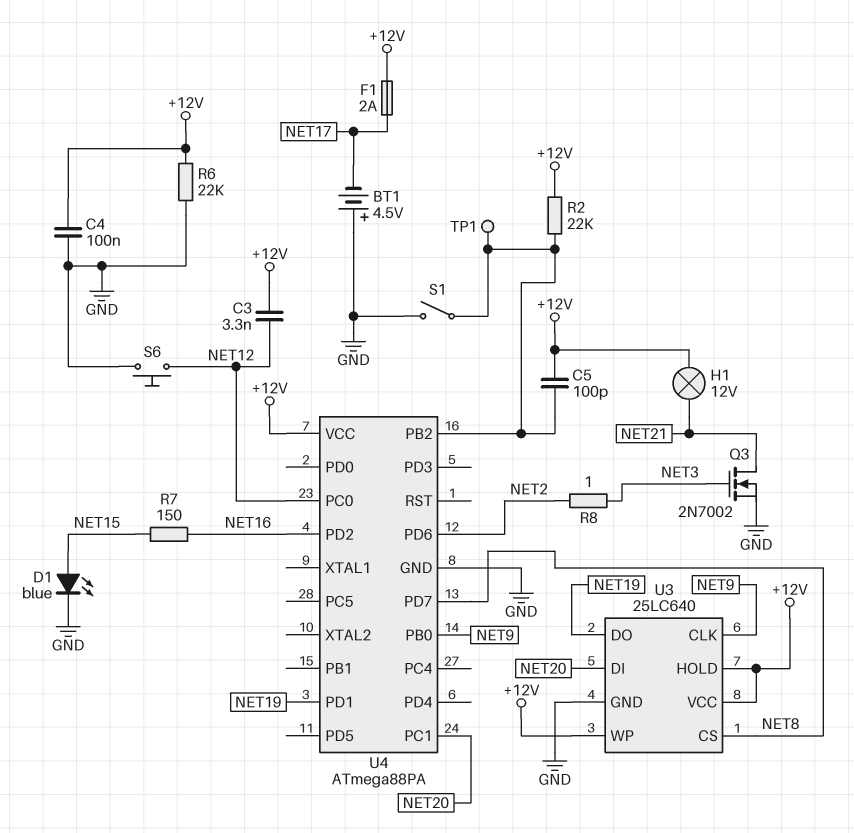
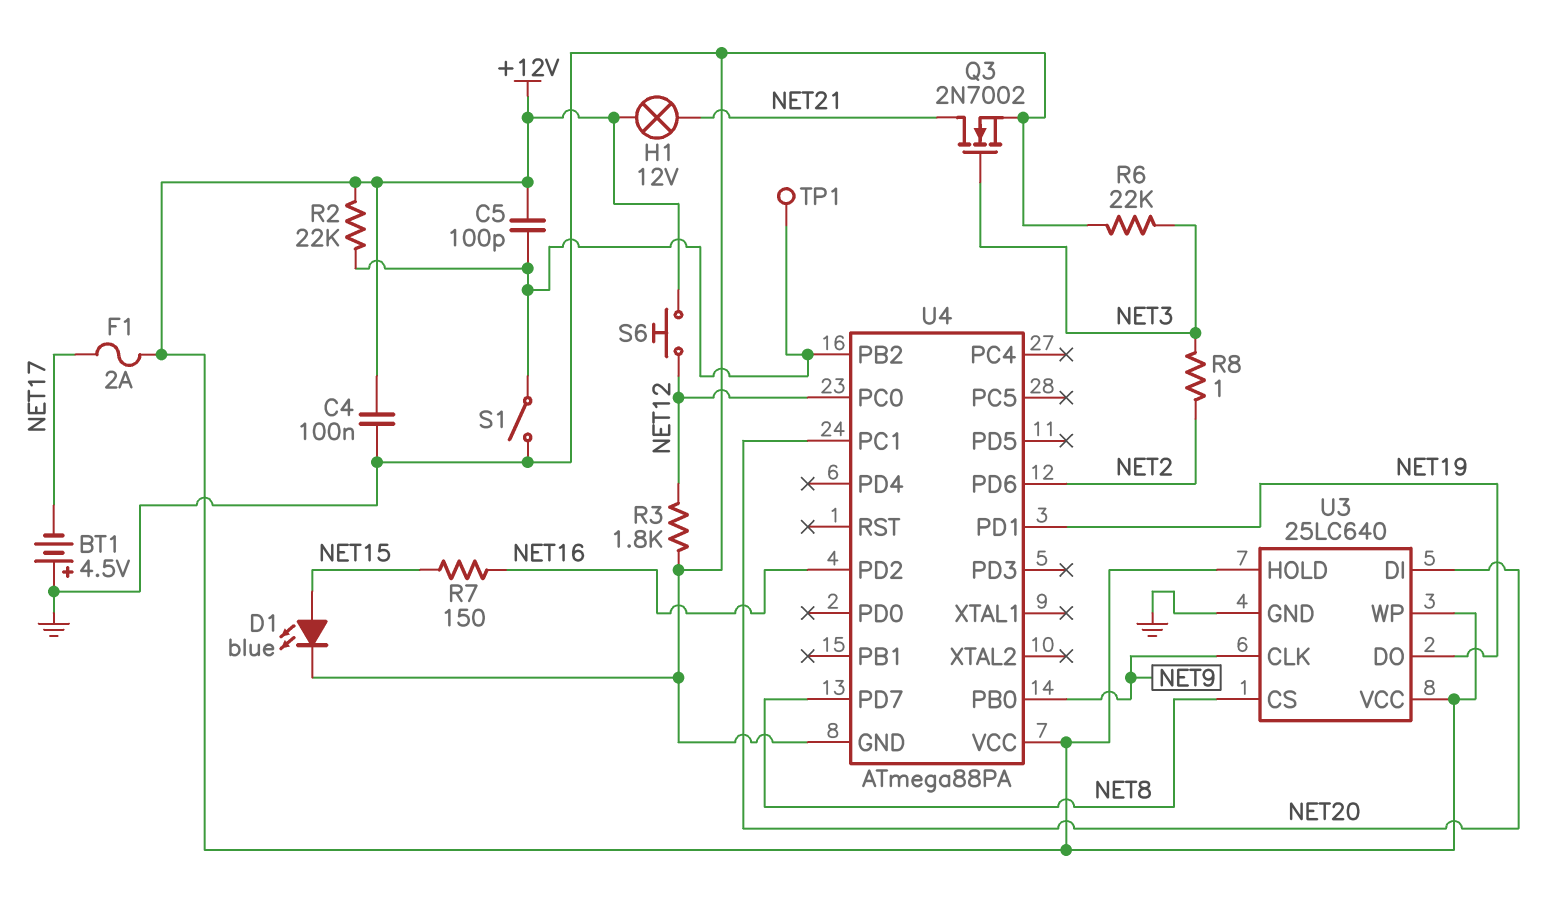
C3: 3.3nF (+12V, NET12) -> none
R3: none -> 1.8k (GND, NET12)
R6: 22k (+12V, GND) -> 22k (GND, NET3)
S6: button (GND, NET12) -> button (+12V, NET12)

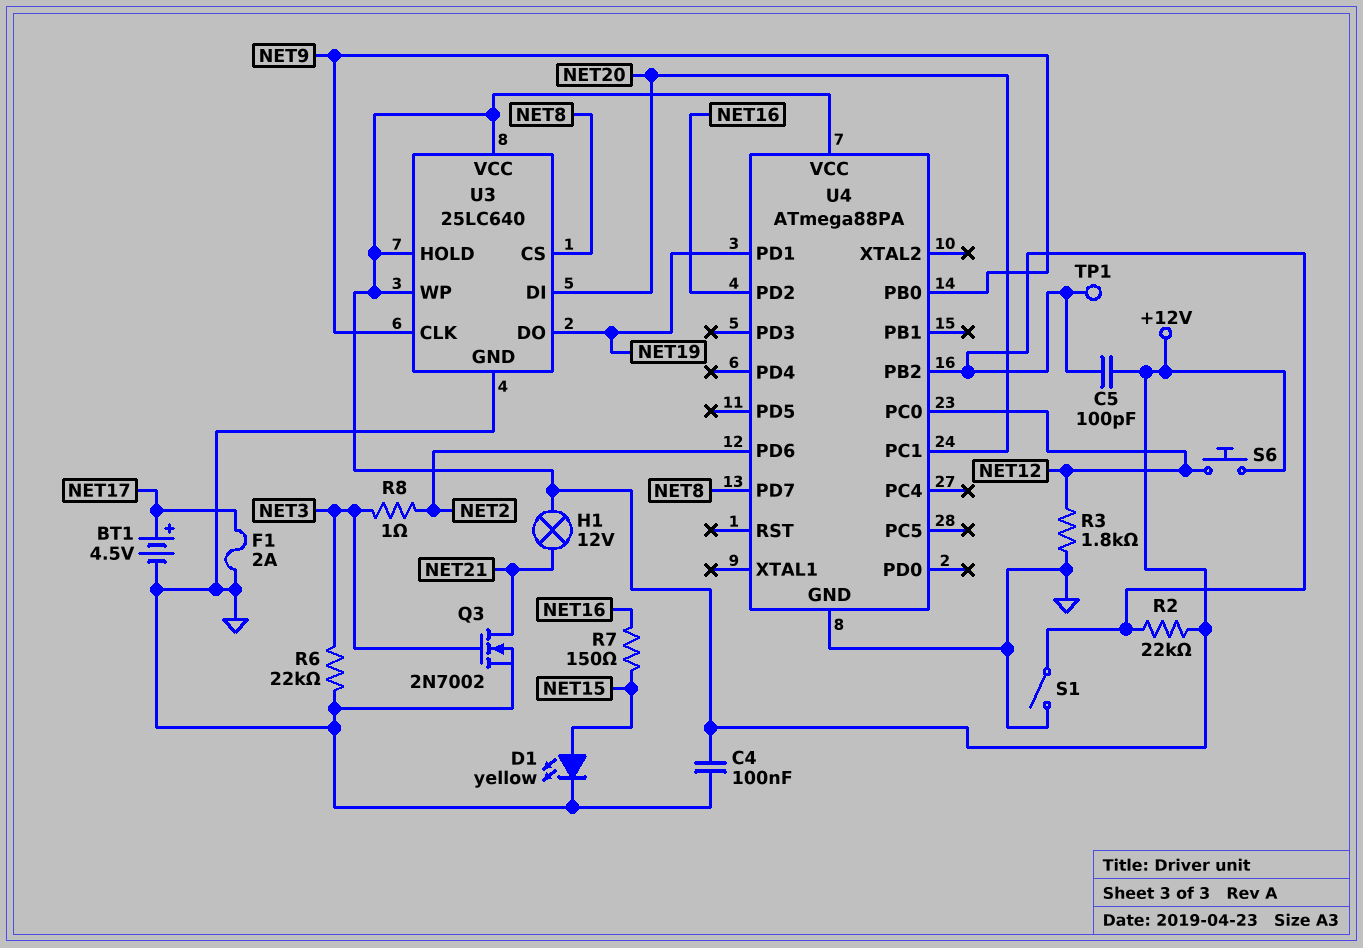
BT1: 4.5V (plus GND, minus NET17) -> 4.5V (plus NET17, minus GND)
D1: LED blue (A NET15, K GND) -> LED yellow (A NET15, K GND)
F1: 2A (+12V, NET17) -> 2A (GND, NET17)

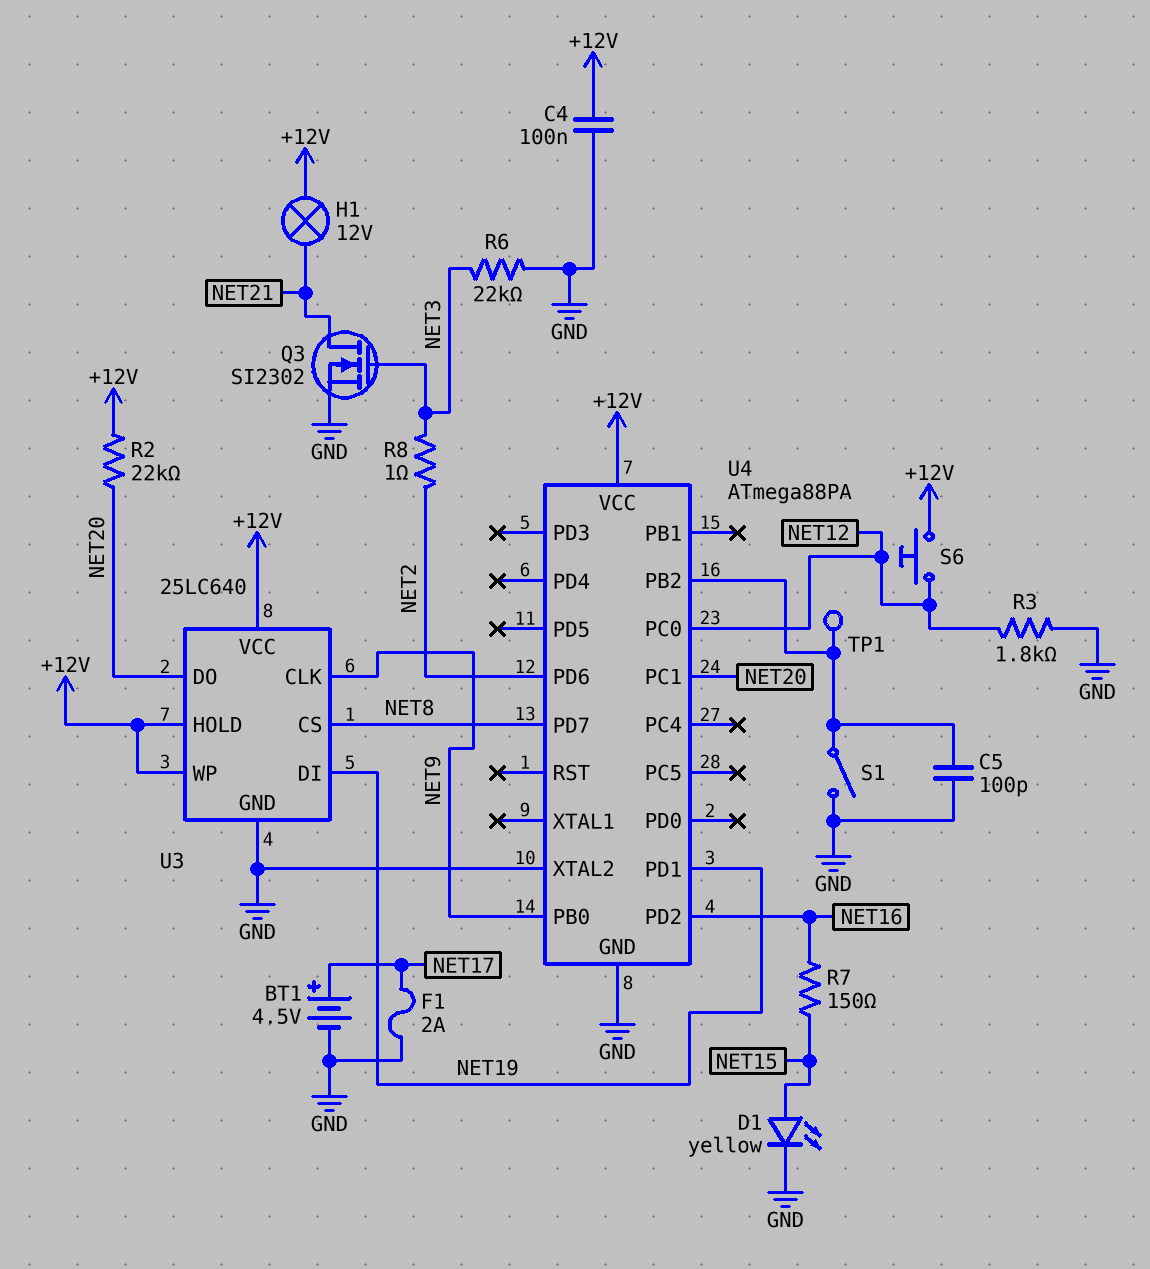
C5: 100pF (+12V, U4/PB2) -> 100pF (GND, U4/PB2)
Q3: NMOS 2N7002 (G NET3, D NET21, S GND) -> NMOS SI2302 (G NET3, D NET21, S GND)
R2: 22k (+12V, U4/PB2) -> 22k (+12V, NET20)
U3 pin DI: NET20 -> NET19
U3 pin DO: NET19 -> NET20
U4 pin XTAL2: none -> GND

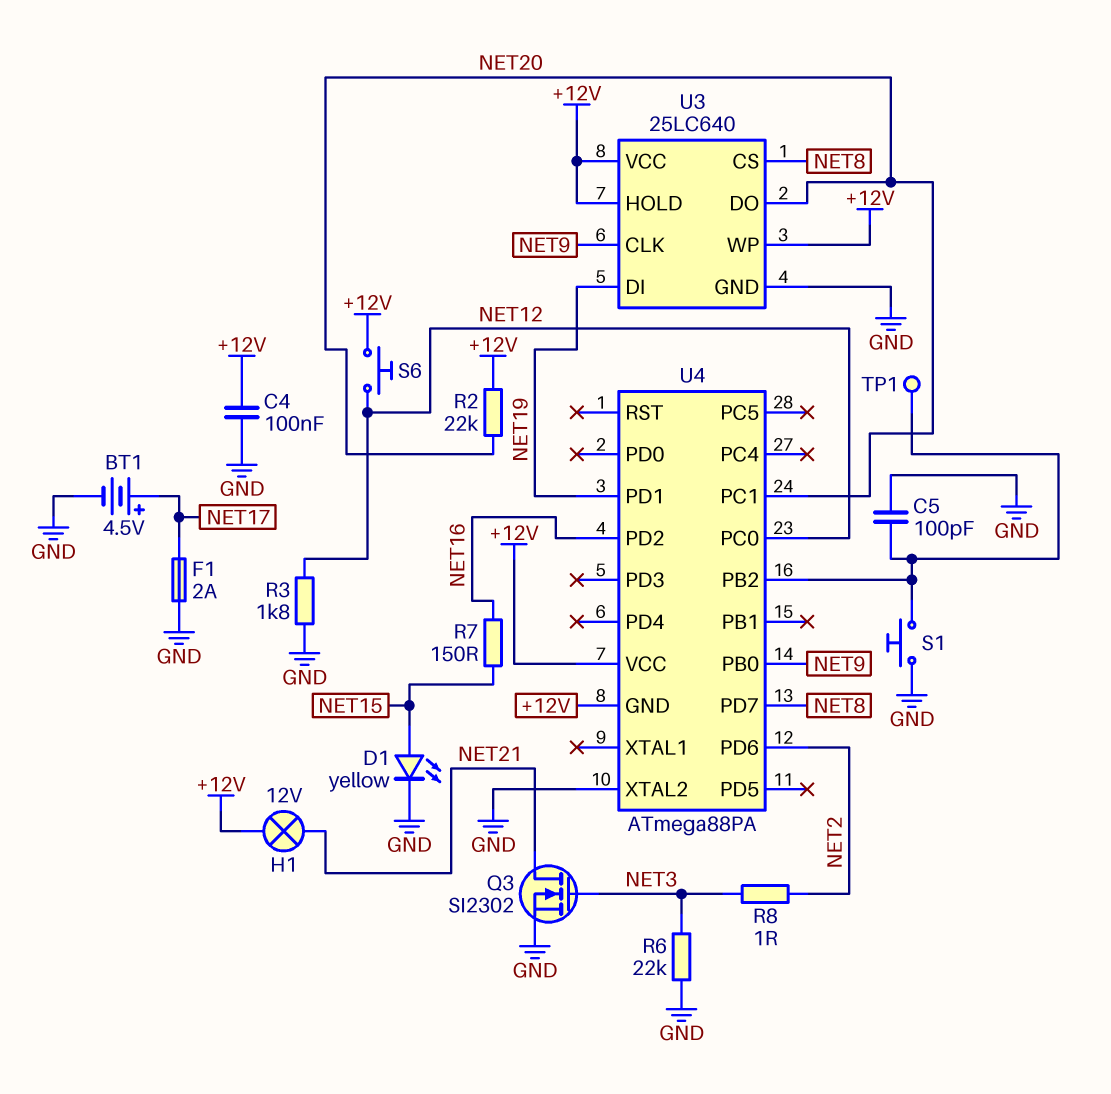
S1: switch (GND, U4/PB2) -> button (GND, U4/PB2)
U4 pin GND: GND -> +12V

